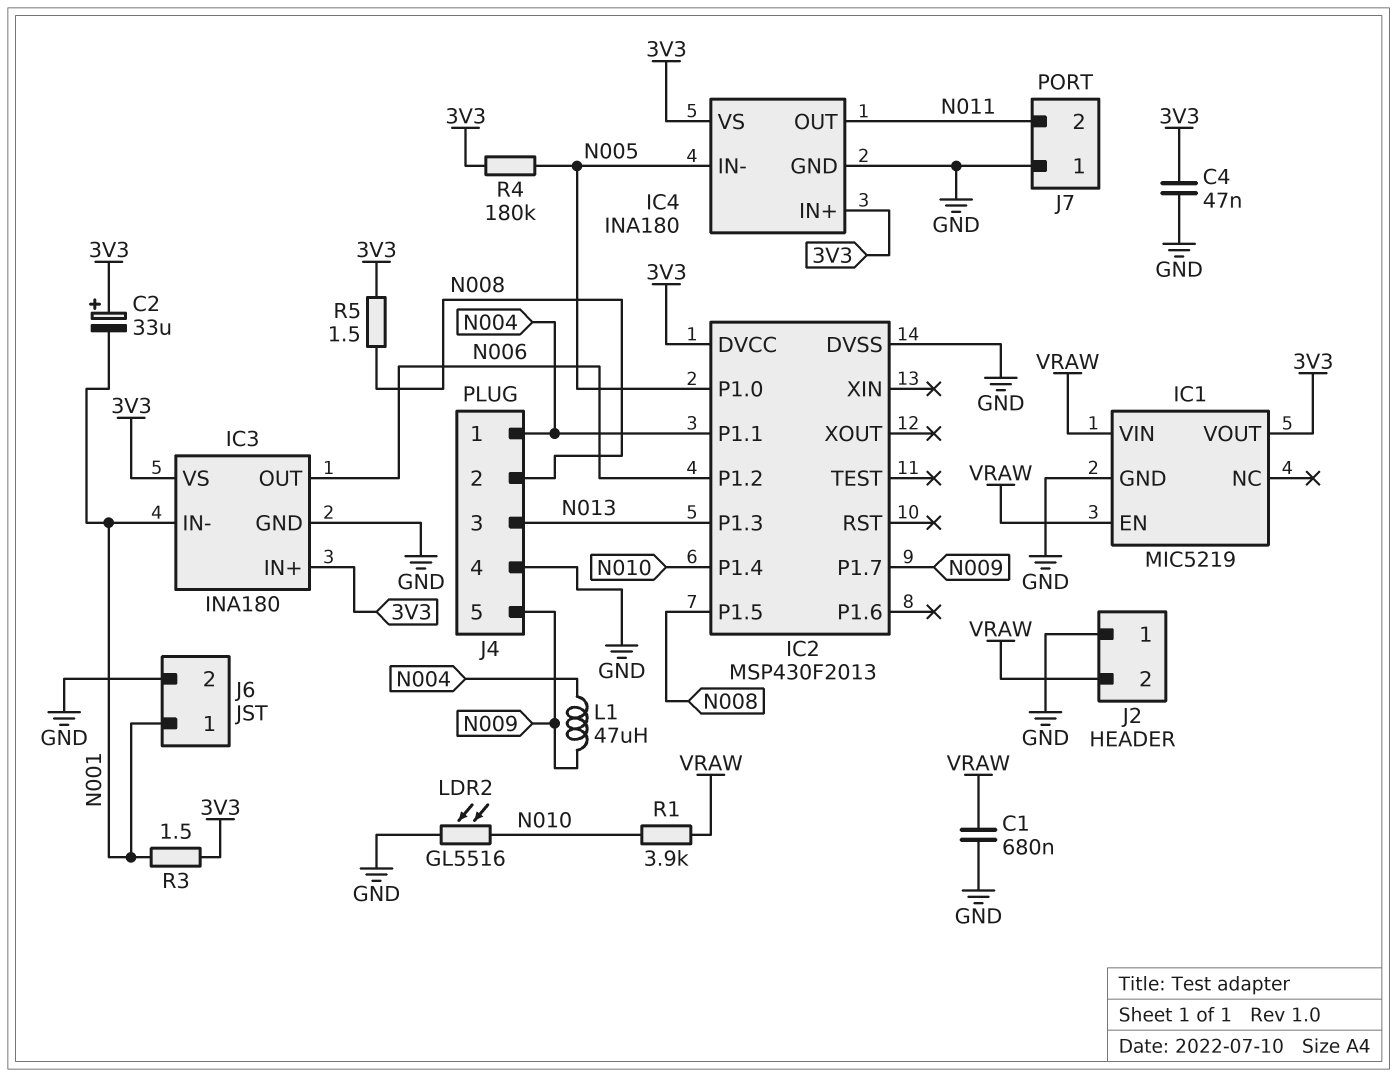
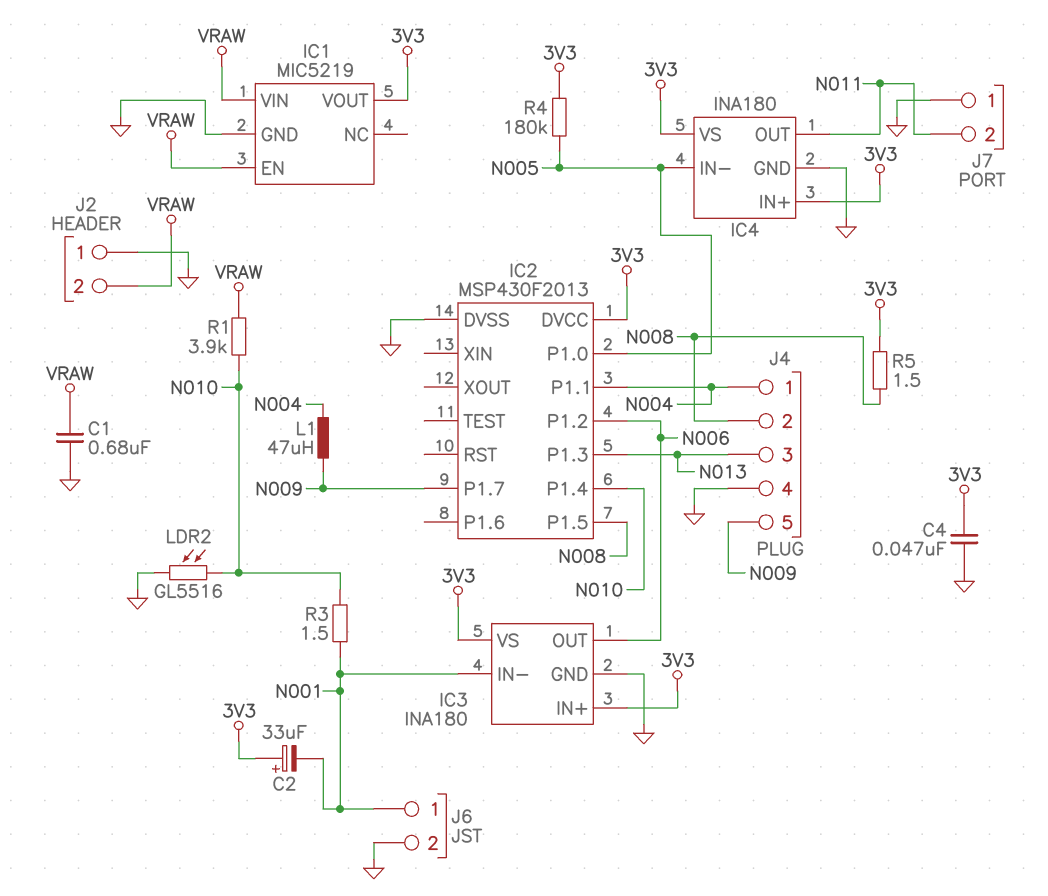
R3: 1.5 (3V3, N001) -> 1.5 (N001, N010)

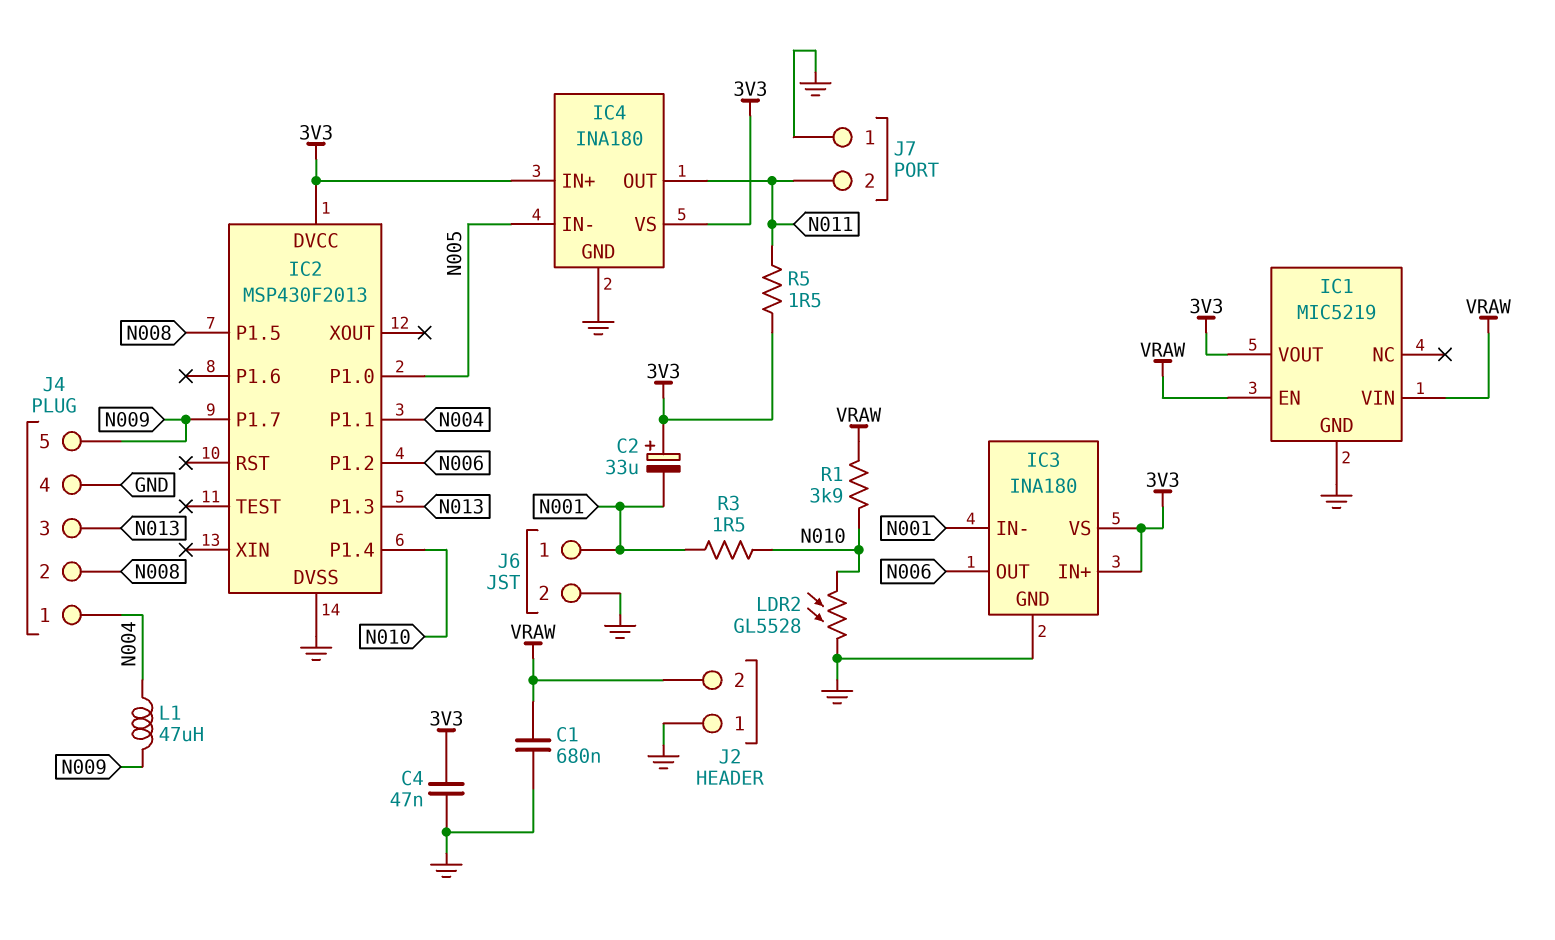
LDR2: GL5516 (GND, N010) -> GL5528 (GND, N010)
R4: 180k (3V3, N005) -> none
R5: 1.5 (3V3, N008) -> 1.5 (3V3, N011)

